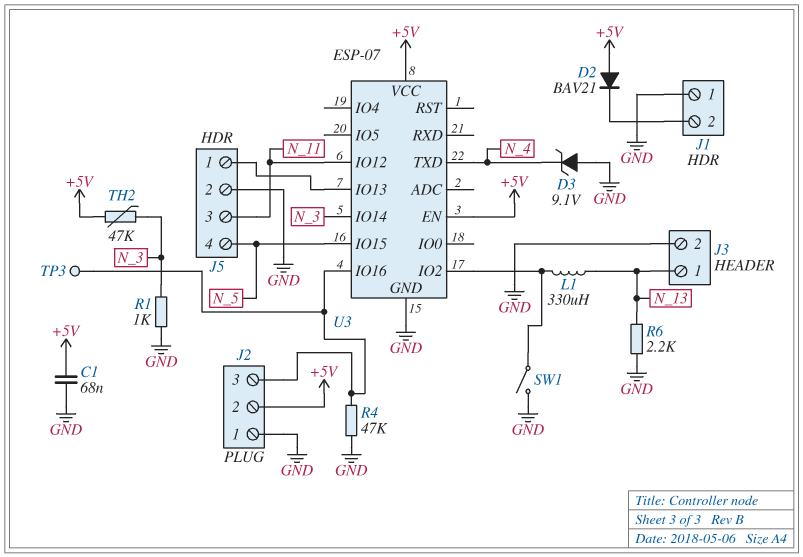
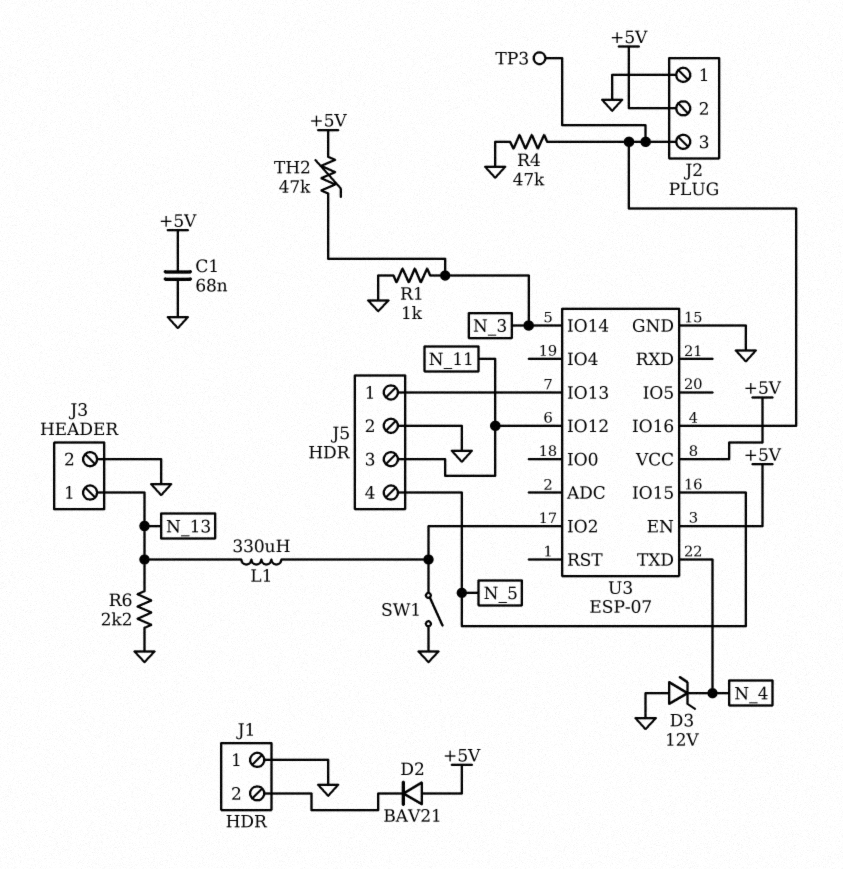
D3: zener 9.1V (A GND, K N_4) -> zener 12V (A GND, K N_4)

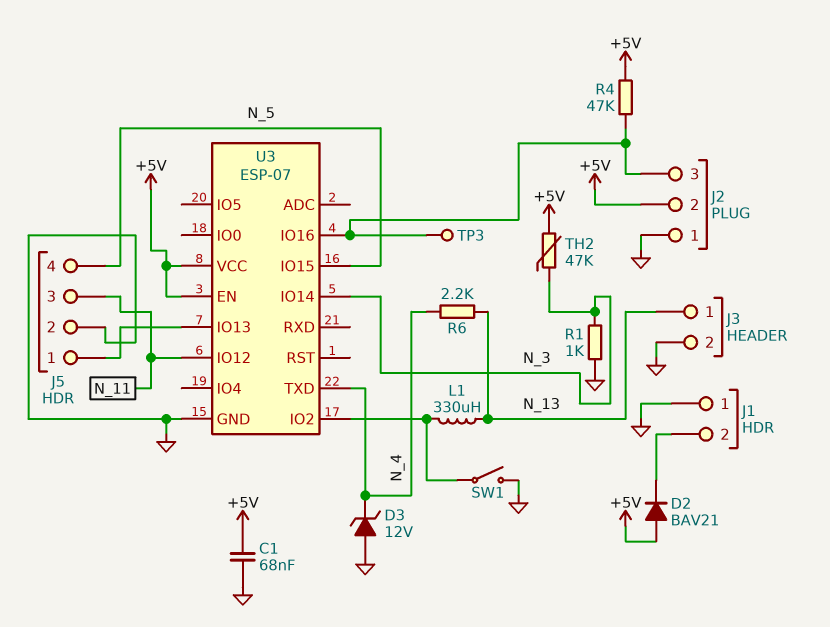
R4: 47k (GND, J2/3) -> 47k (+5V, J2/3)
R6: 2.2k (GND, N_13) -> 2.2k (N_4, N_13)

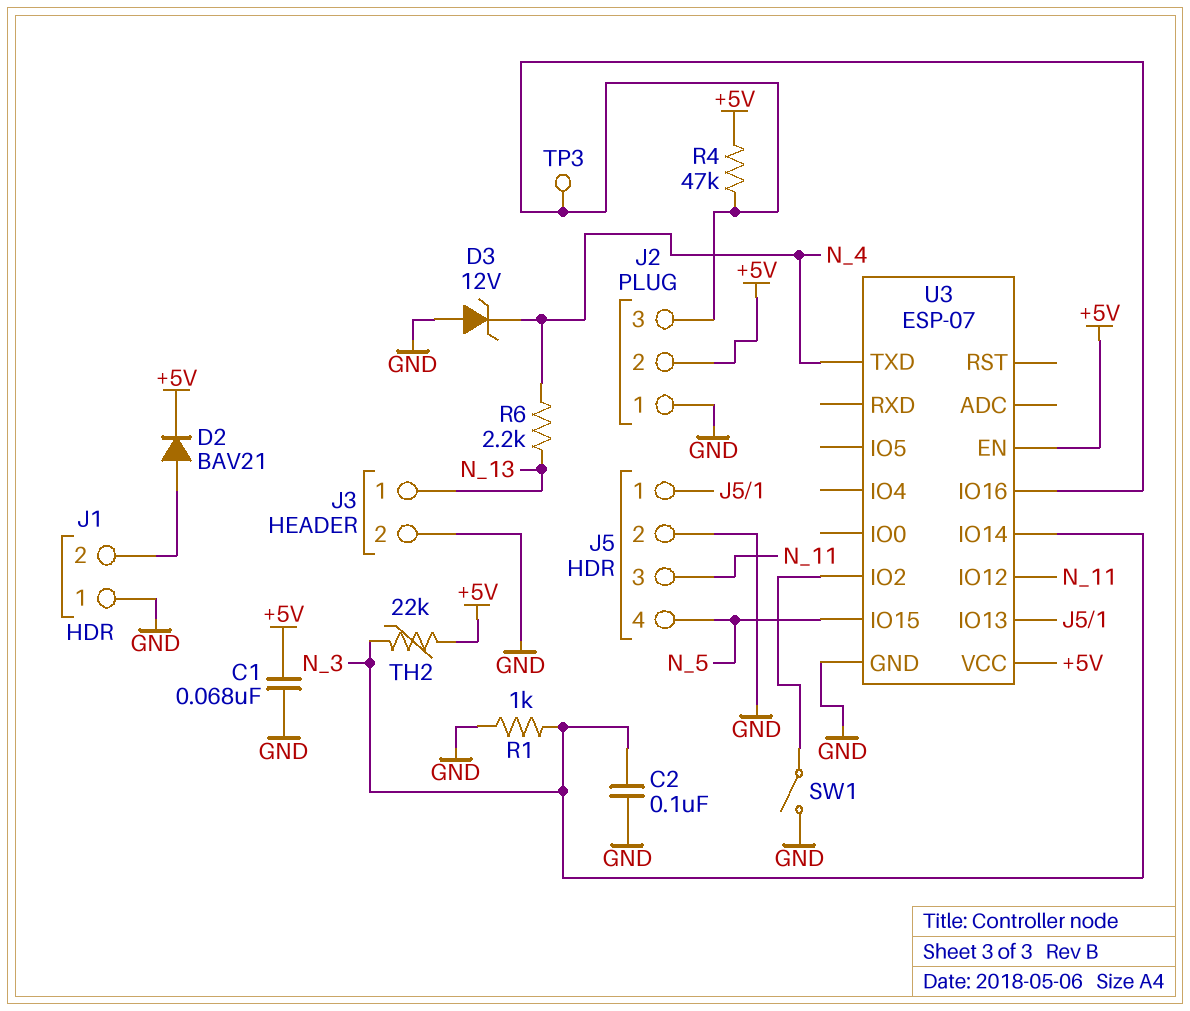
C2: none -> 100nF (GND, N_3)
D2: diode BAV21 (A +5V, K J1/2) -> diode BAV21 (A J1/2, K +5V)
L1: 330uH (N_13, U3/IO2) -> none
TH2: 47k (+5V, N_3) -> 22k (+5V, N_3)

